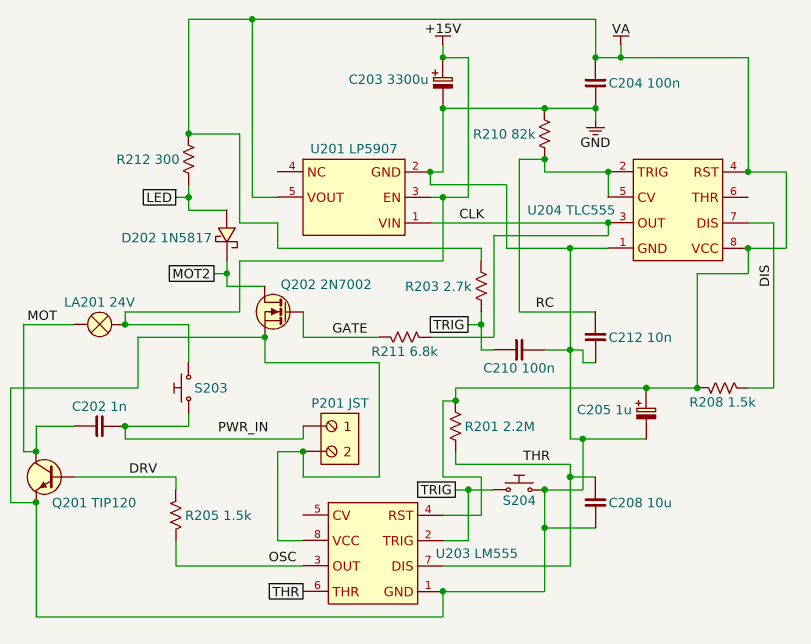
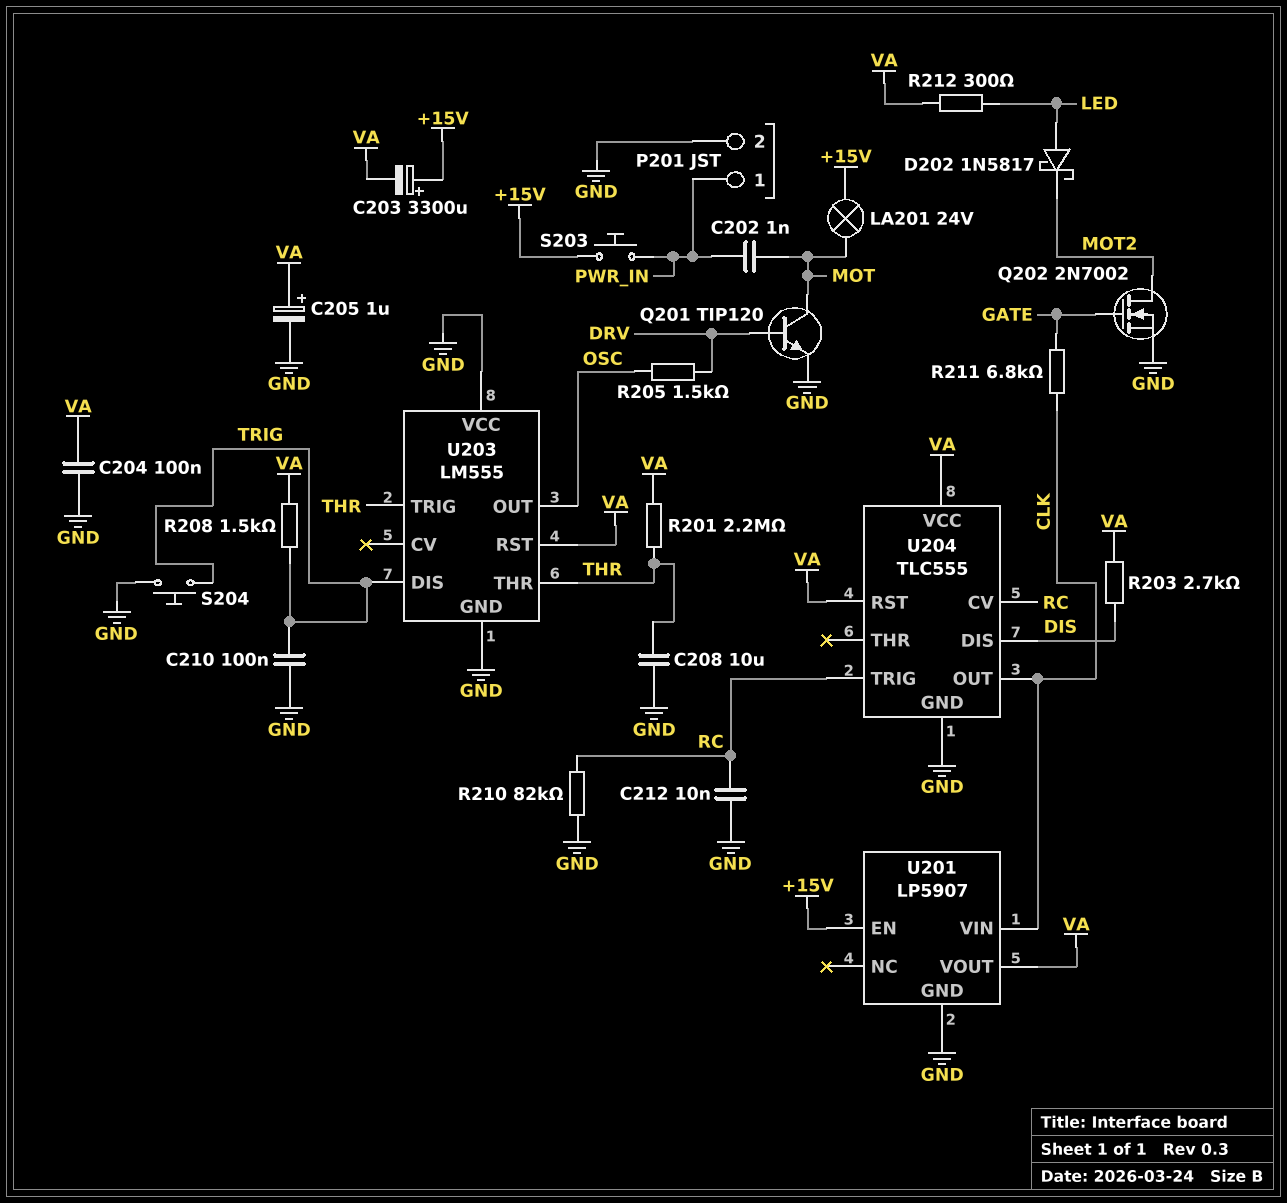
C203: 3300uF (plus +15V, minus GND) -> 3300uF (plus +15V, minus VA)
R203: 2.7k (TRIG, VA) -> 2.7k (DIS, VA)
R208: 1.5k (DIS, VA) -> 1.5k (TRIG, VA)
U203 pin DIS: THR -> TRIG
U203 pin TRIG: TRIG -> THR

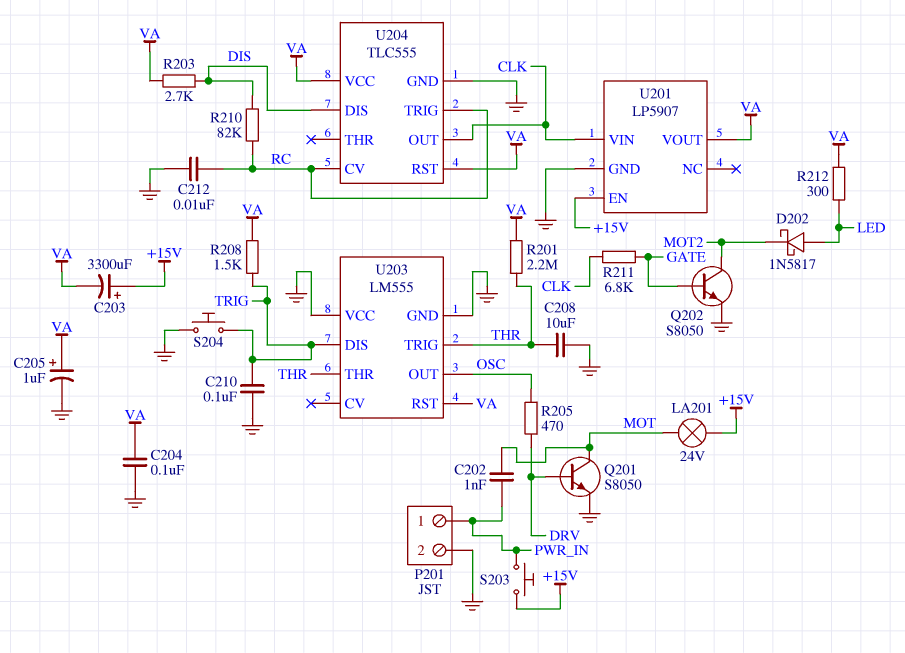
Q201: NPN TIP120 (B DRV, C MOT, E GND) -> NPN S8050 (B DRV, C MOT, E GND)
Q202: NMOS 2N7002 (G GATE, D MOT2, S GND) -> NPN S8050 (B GATE, C MOT2, E GND)
R205: 1.5k (DRV, OSC) -> 470 (DRV, OSC)
R210: 82k (GND, RC) -> 82k (DIS, RC)

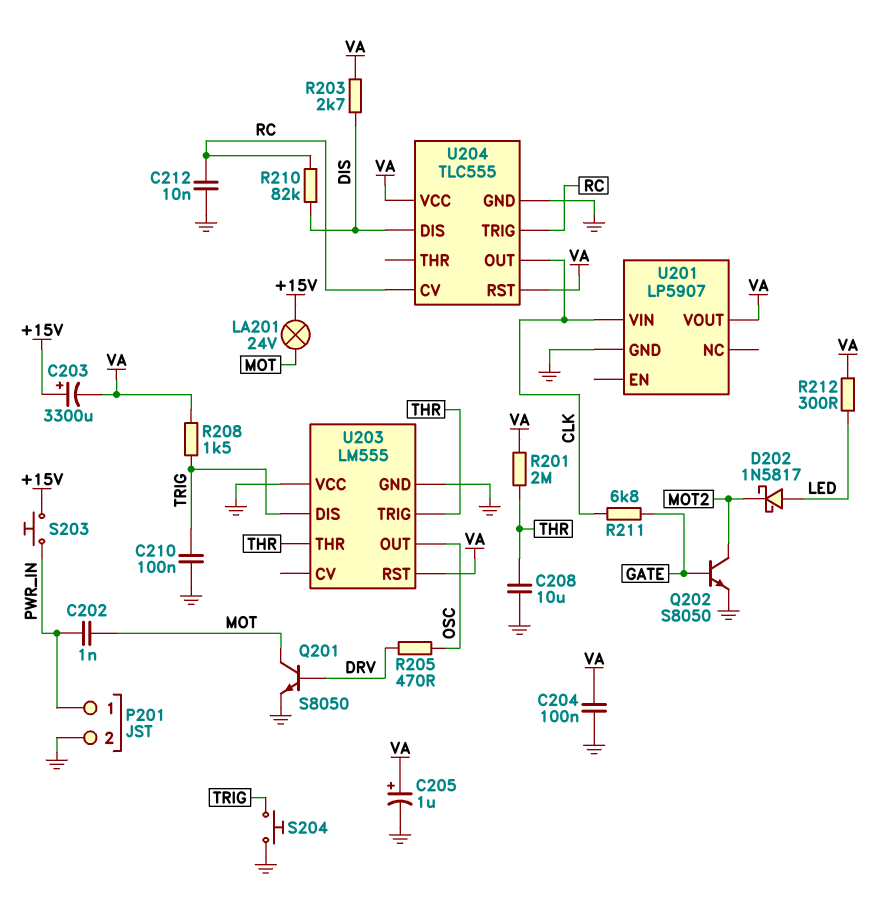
R201: 2.2M (THR, VA) -> 2M (THR, VA)
U201 pin EN: +15V -> none

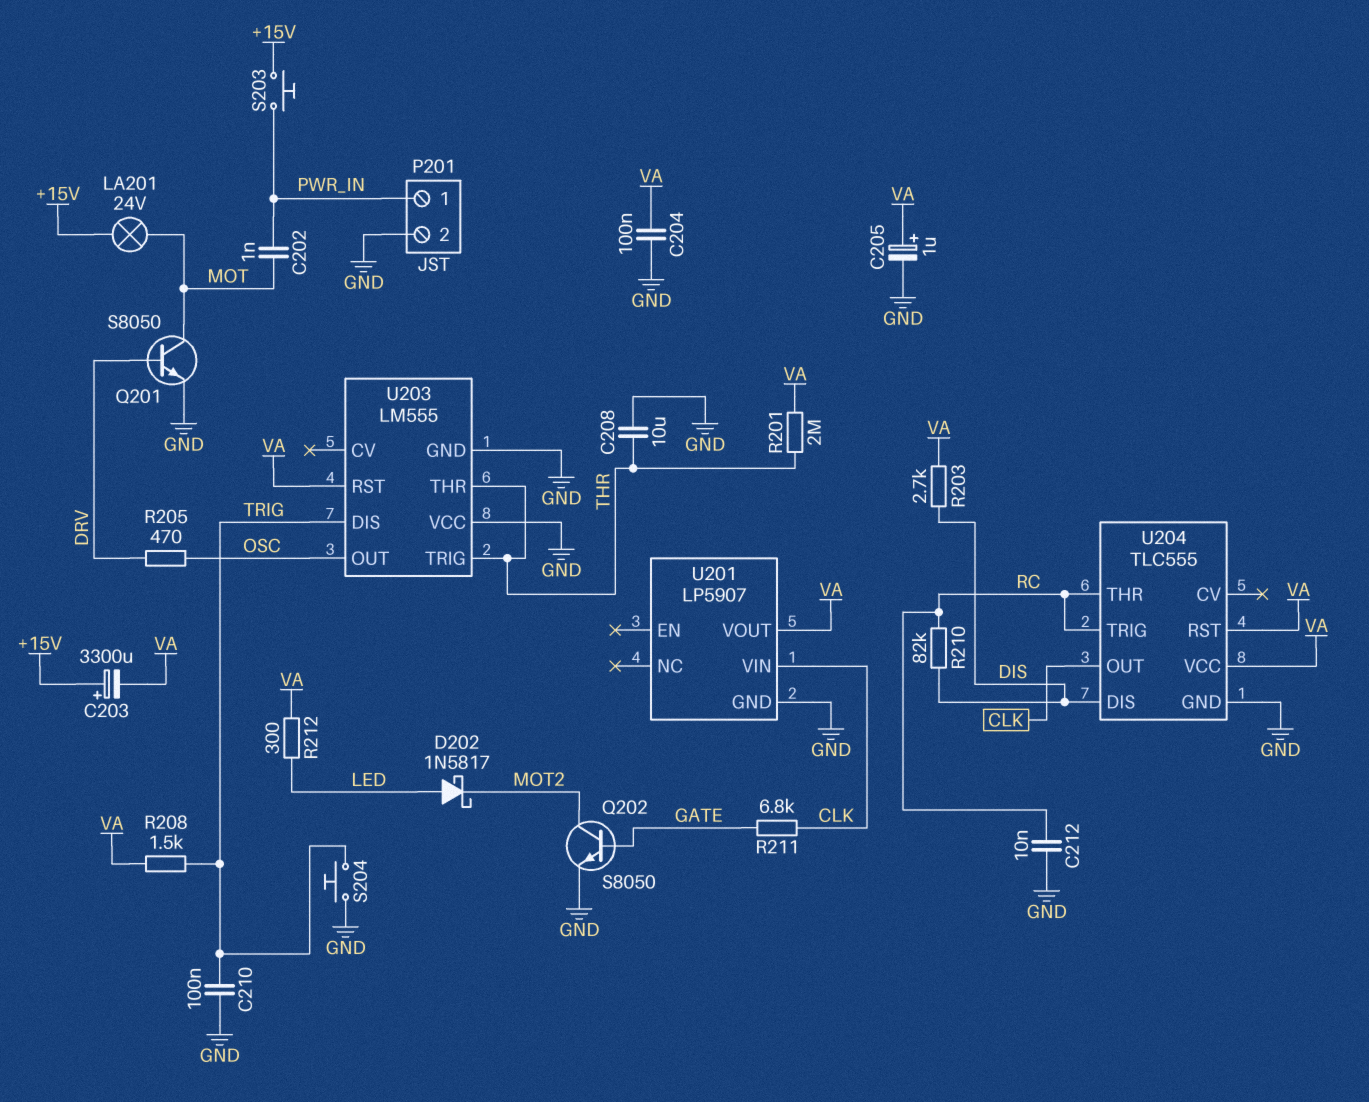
U204 pin CV: RC -> none
U204 pin THR: none -> RC

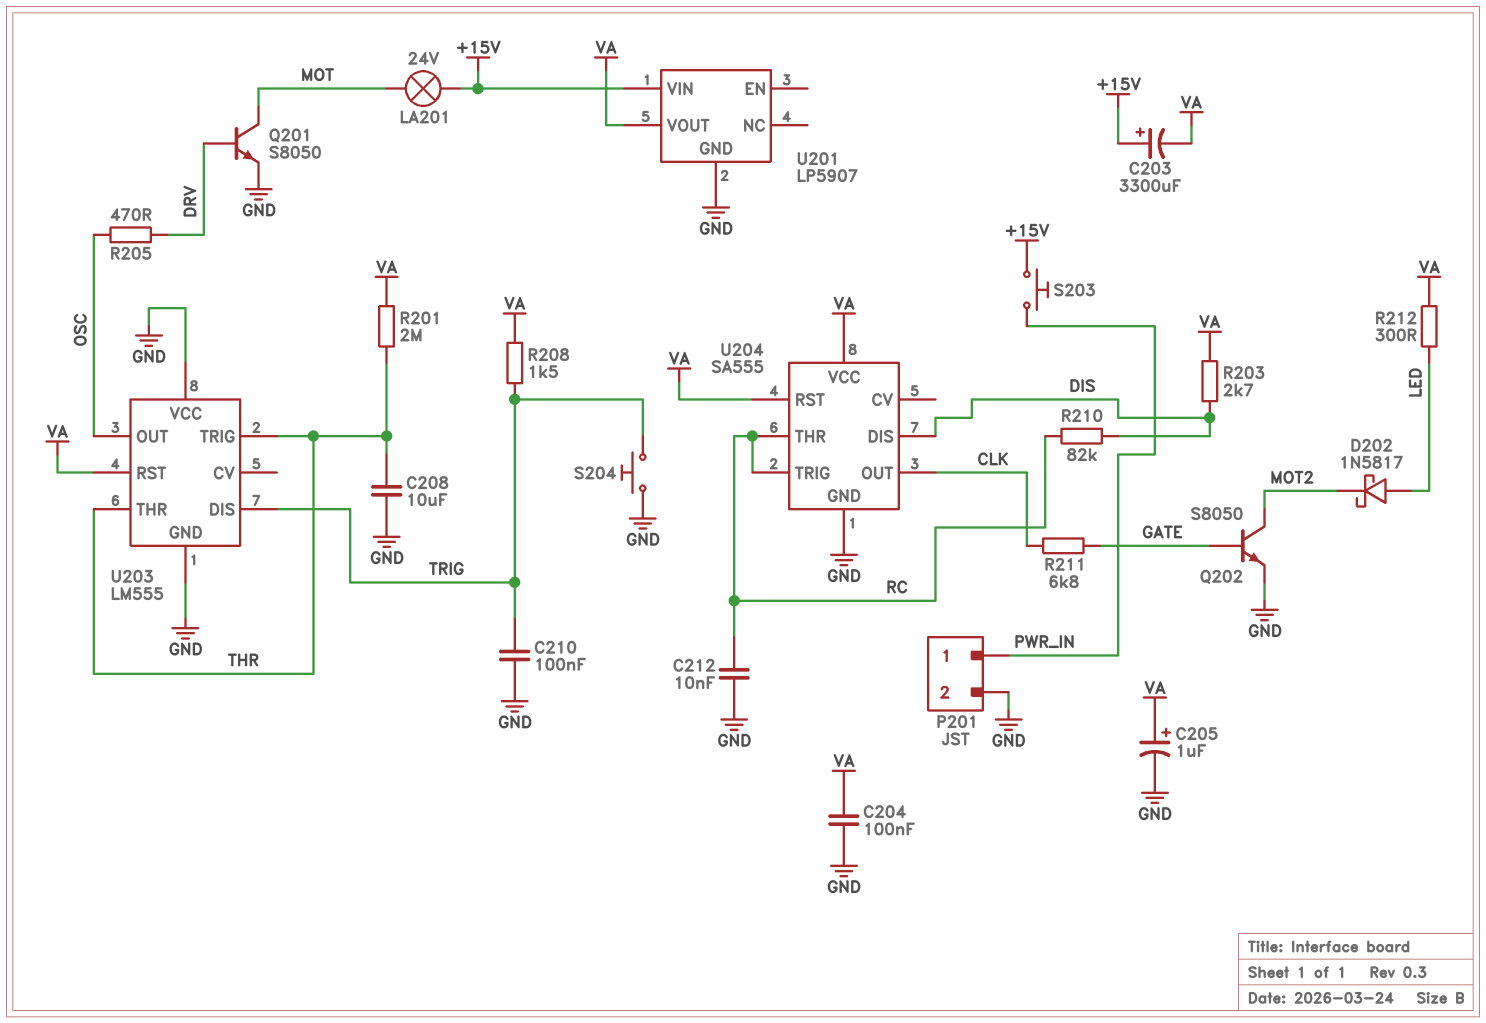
C202: 1nF (MOT, PWR_IN) -> none
U201 pin VIN: CLK -> +15V
U204: TLC555 -> SA555

